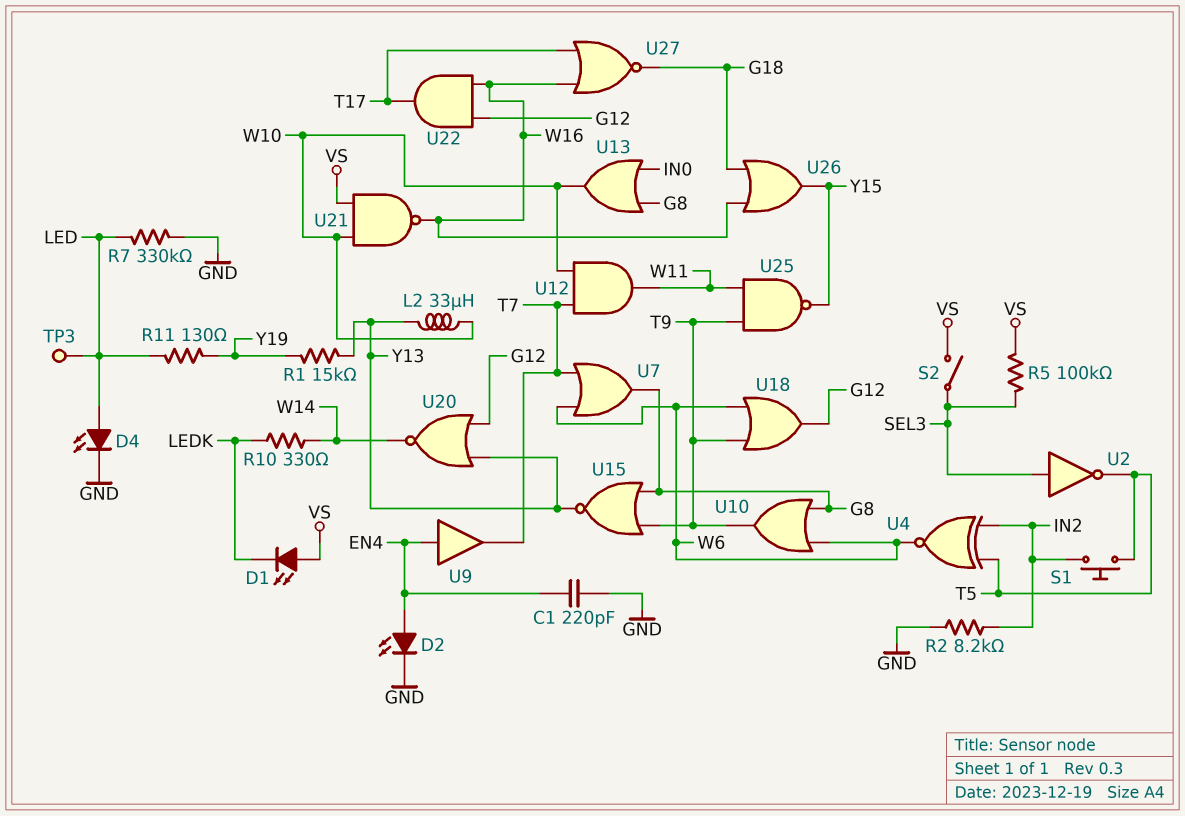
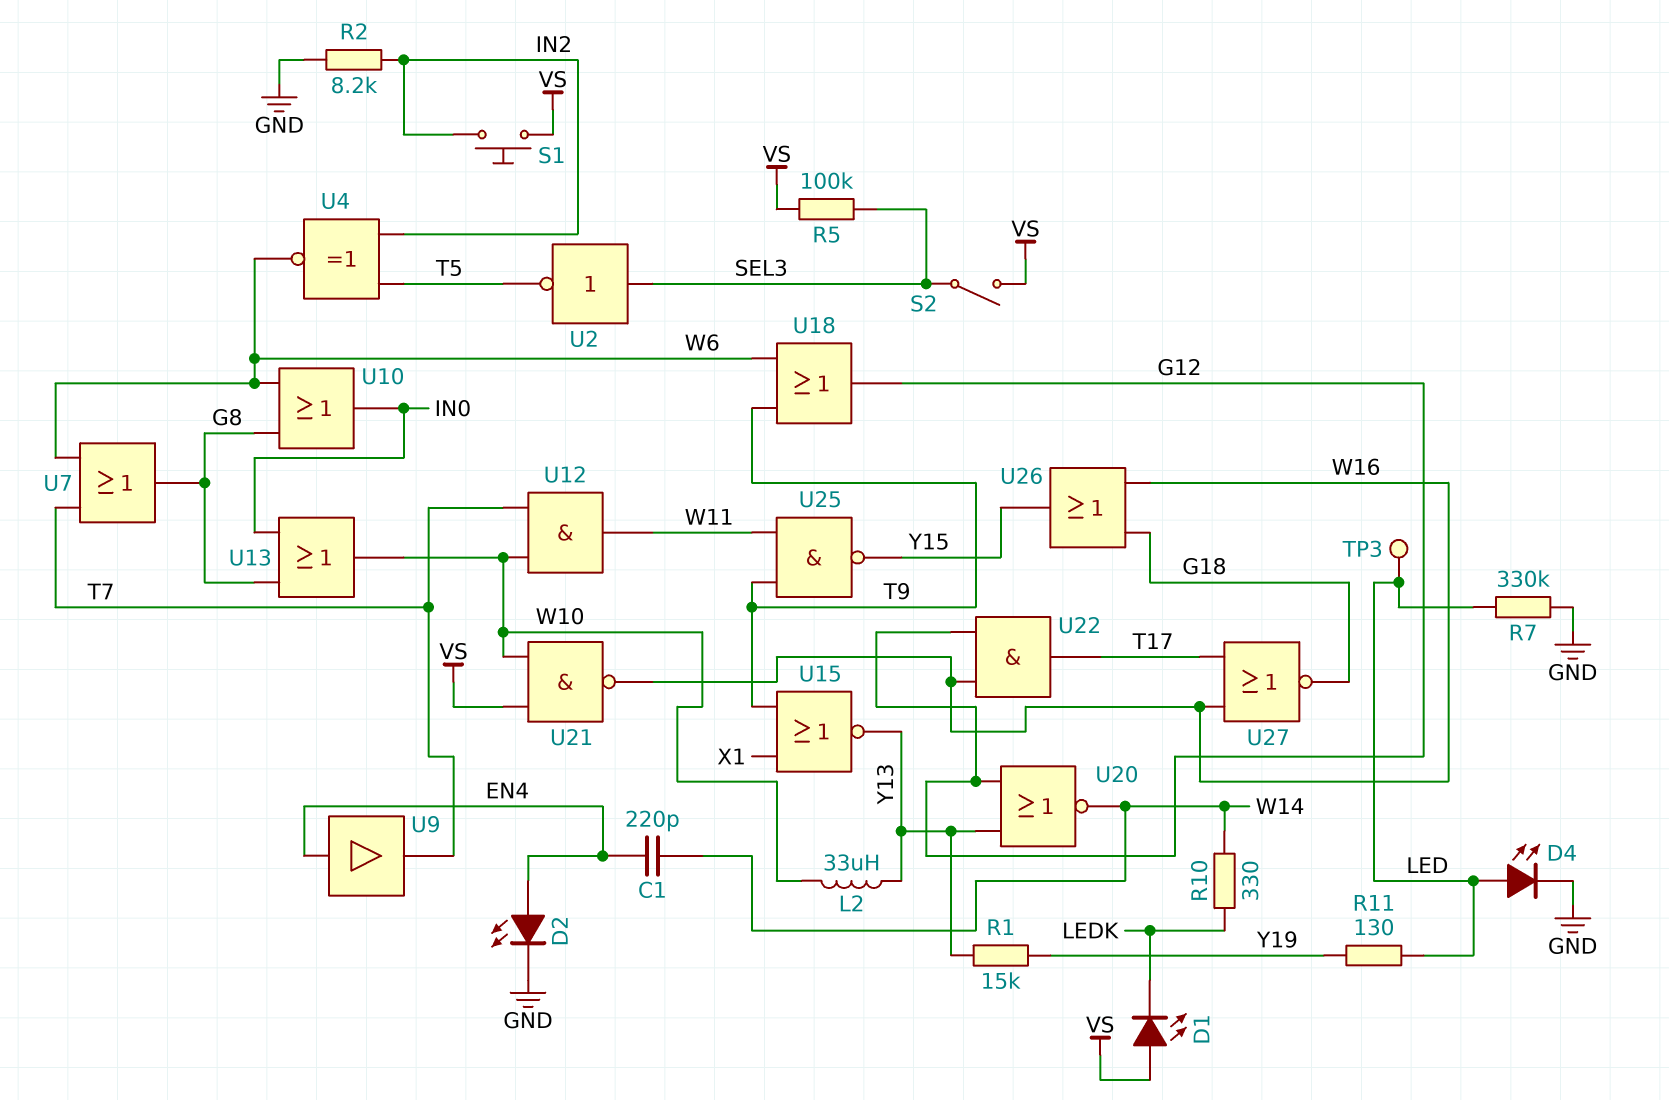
C1: 220pF (EN4, GND) -> 220pF (EN4, W14)
S1: button (IN2, T5) -> button (IN2, VS)
U10: OR (in G8, in W6, out T9) -> OR (in G8, in W6, out IN0)
U15: NOR (in G8, in T9, out Y13) -> NOR (in T9, in X1, out Y13)

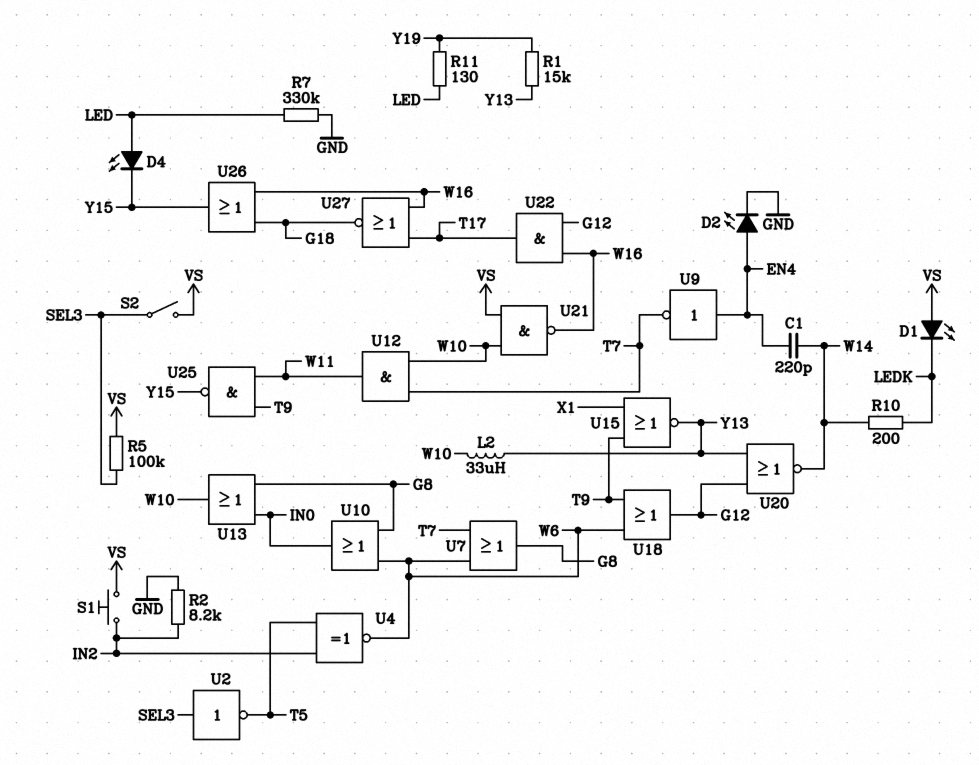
D4: LED (A LED, K GND) -> LED (A LED, K Y15)
R10: 330 (LEDK, W14) -> 200 (LEDK, W14)
TP3: test point (LED) -> none
U9: buffer (in EN4, out T7) -> NOT (in EN4, out T7)

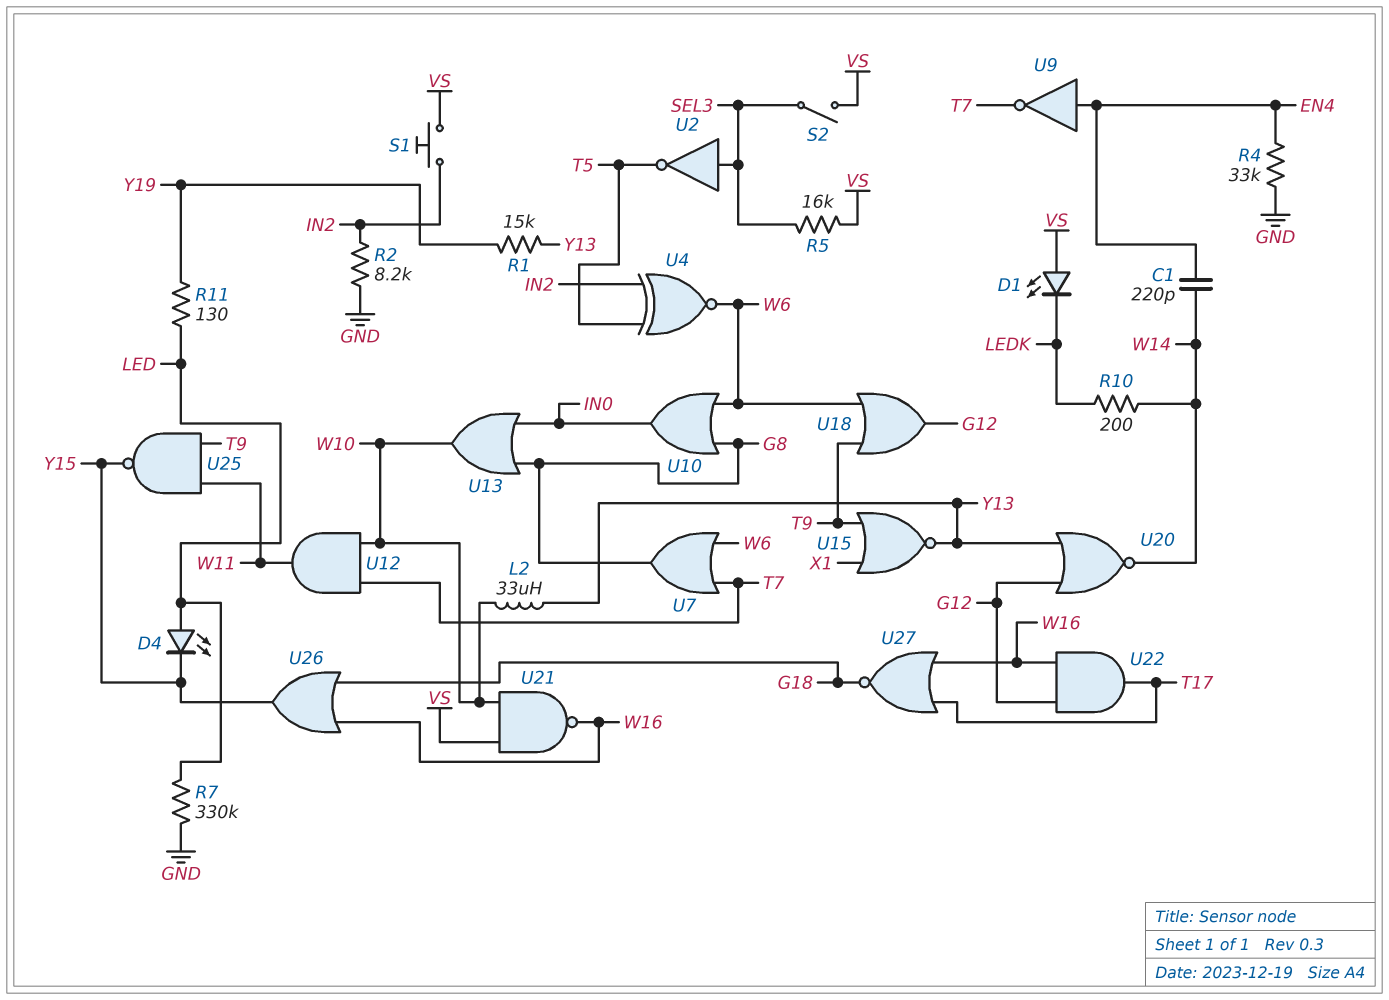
D2: LED (A EN4, K GND) -> none
R4: none -> 33k (EN4, GND)
R5: 100k (SEL3, VS) -> 16k (SEL3, VS)

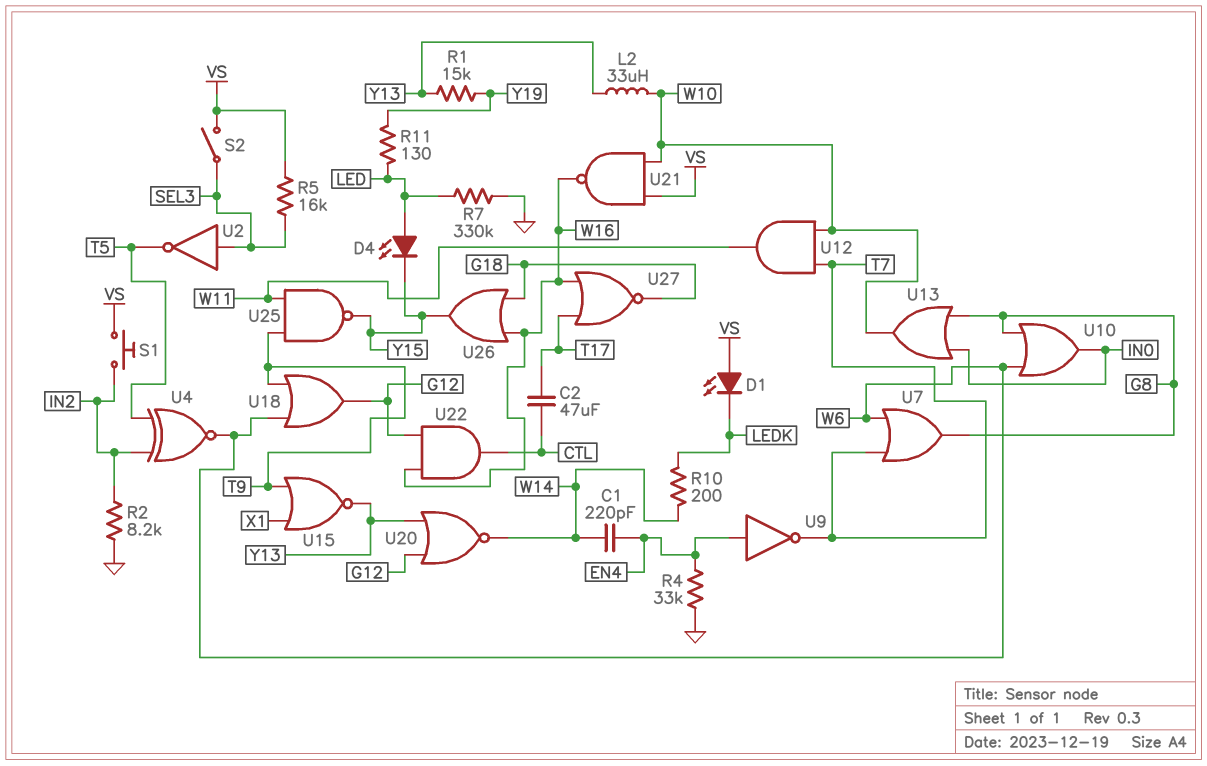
C2: none -> 47uF (CTL, T17)
U22: AND (in G12, in W16, out T17) -> AND (in G12, in W16, out CTL)

